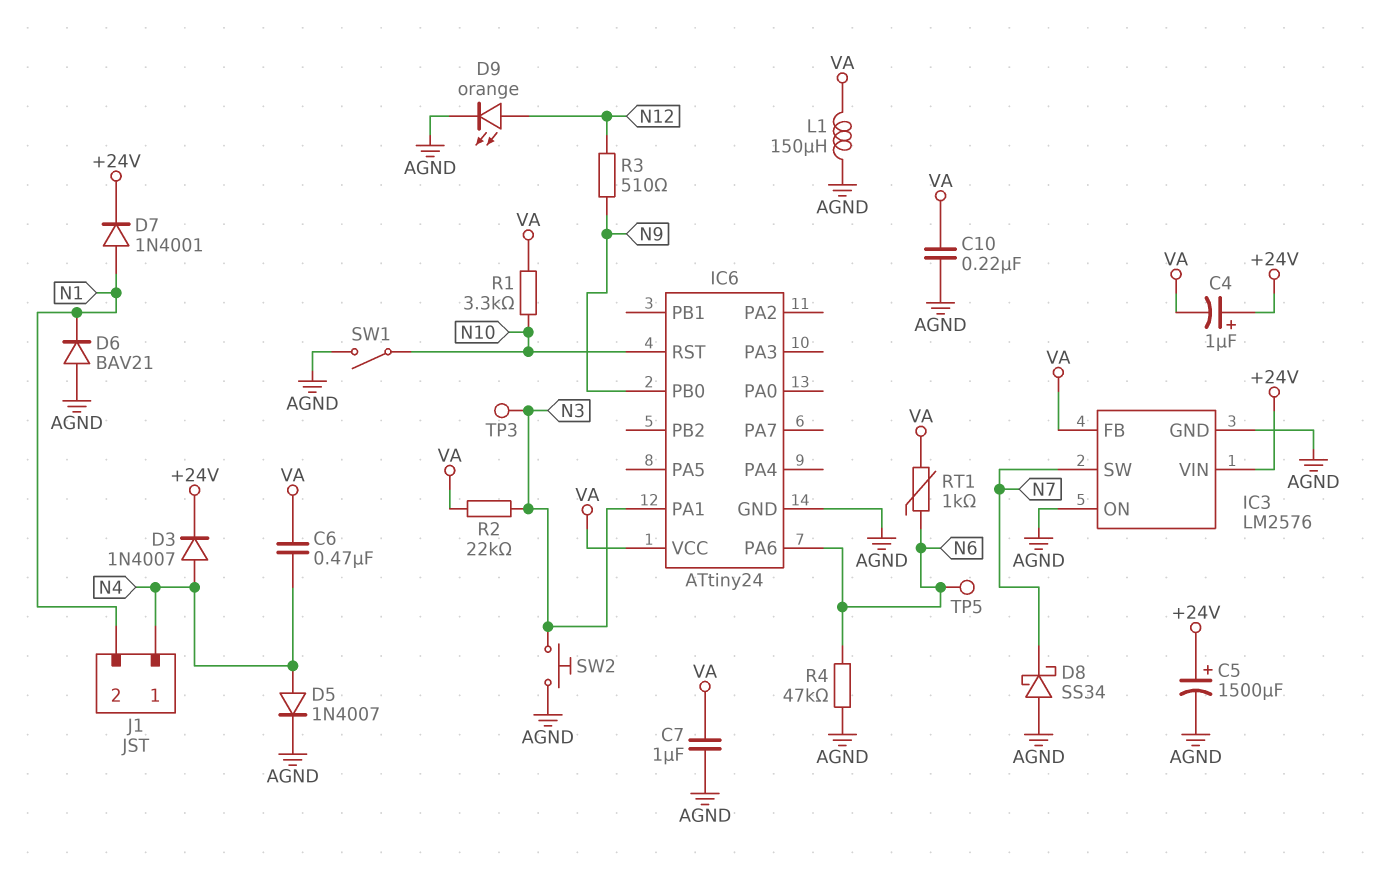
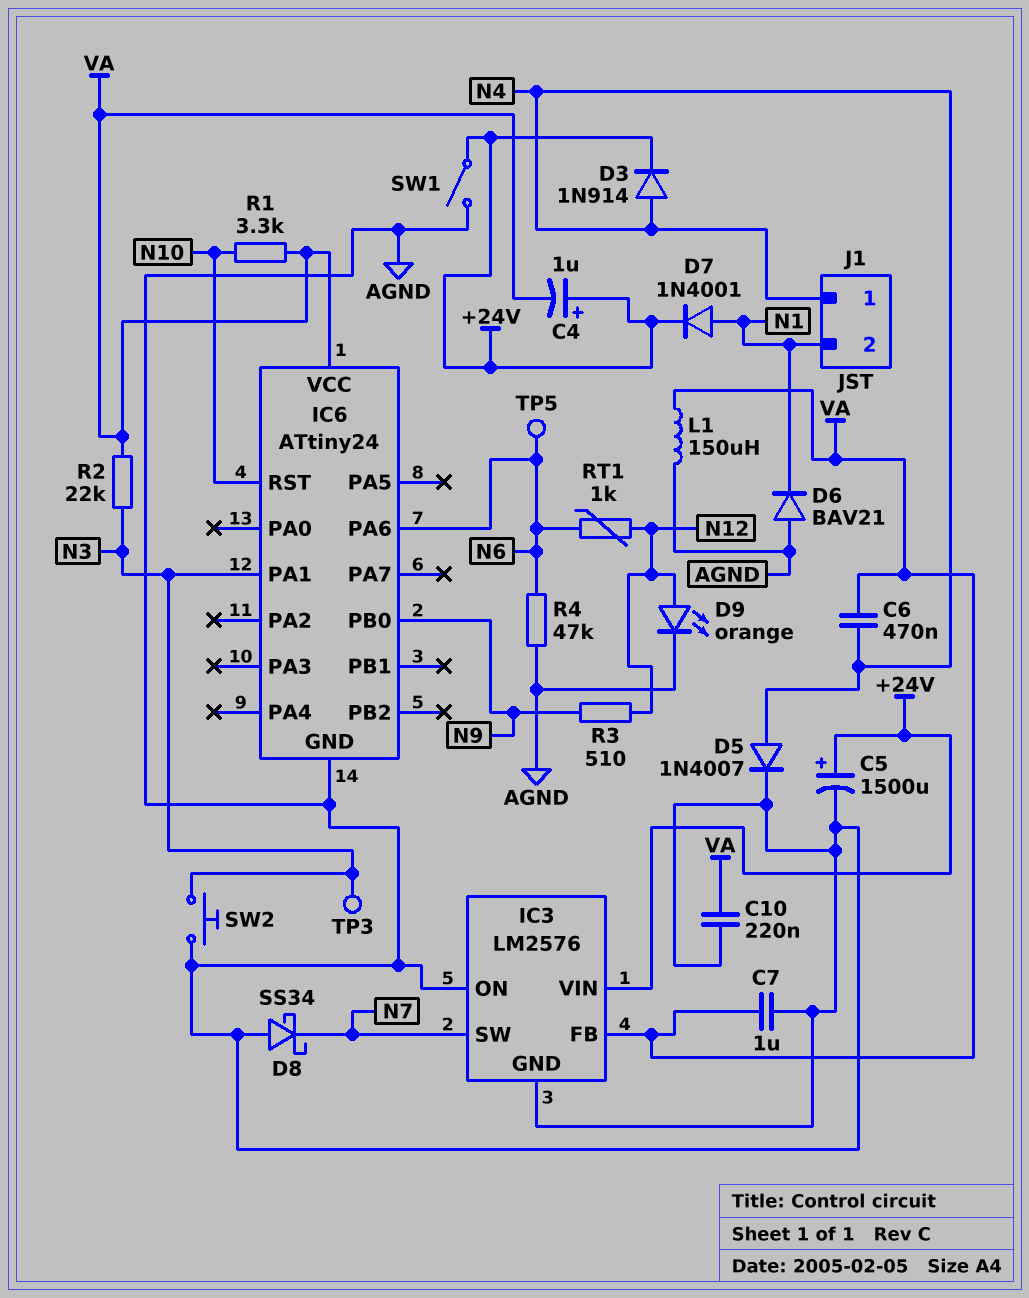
D3: diode 1N4007 (A N4, K +24V) -> diode 1N914 (A N4, K +24V)
RT1: 1k (N6, VA) -> 1k (N6, N12)
SW1: switch (AGND, N10) -> switch (+24V, AGND)

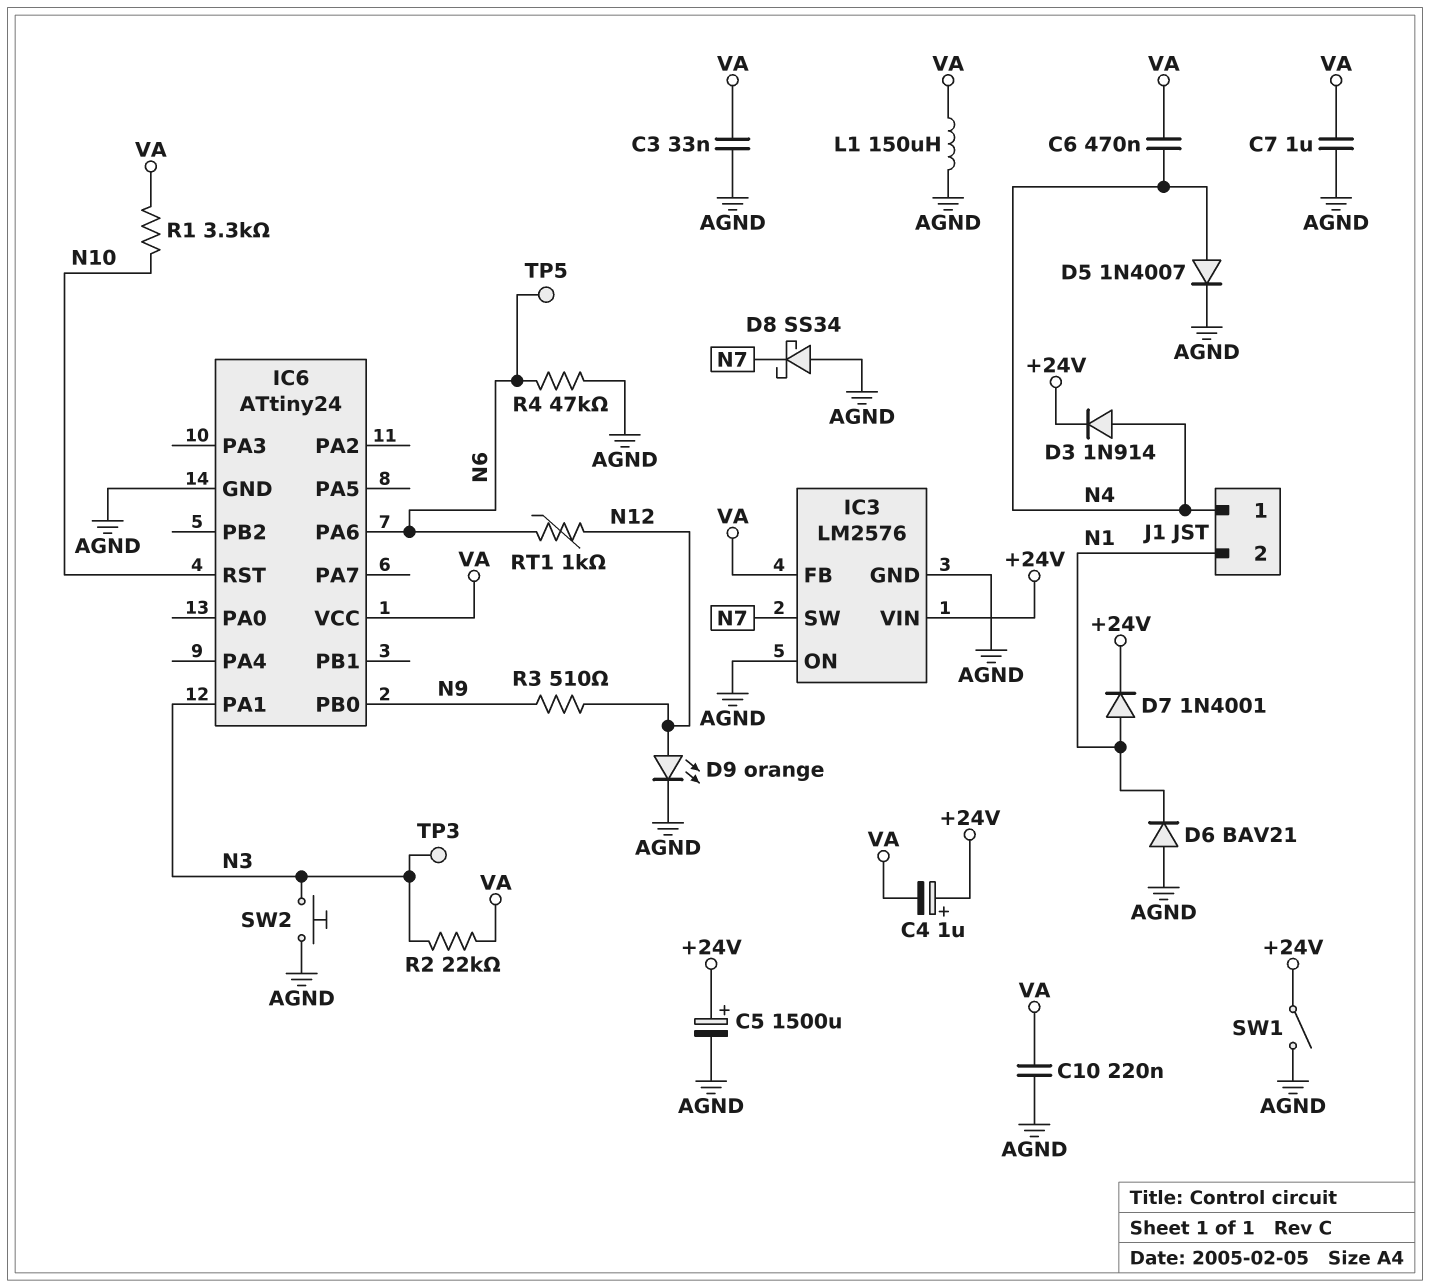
C3: none -> 33nF (AGND, VA)

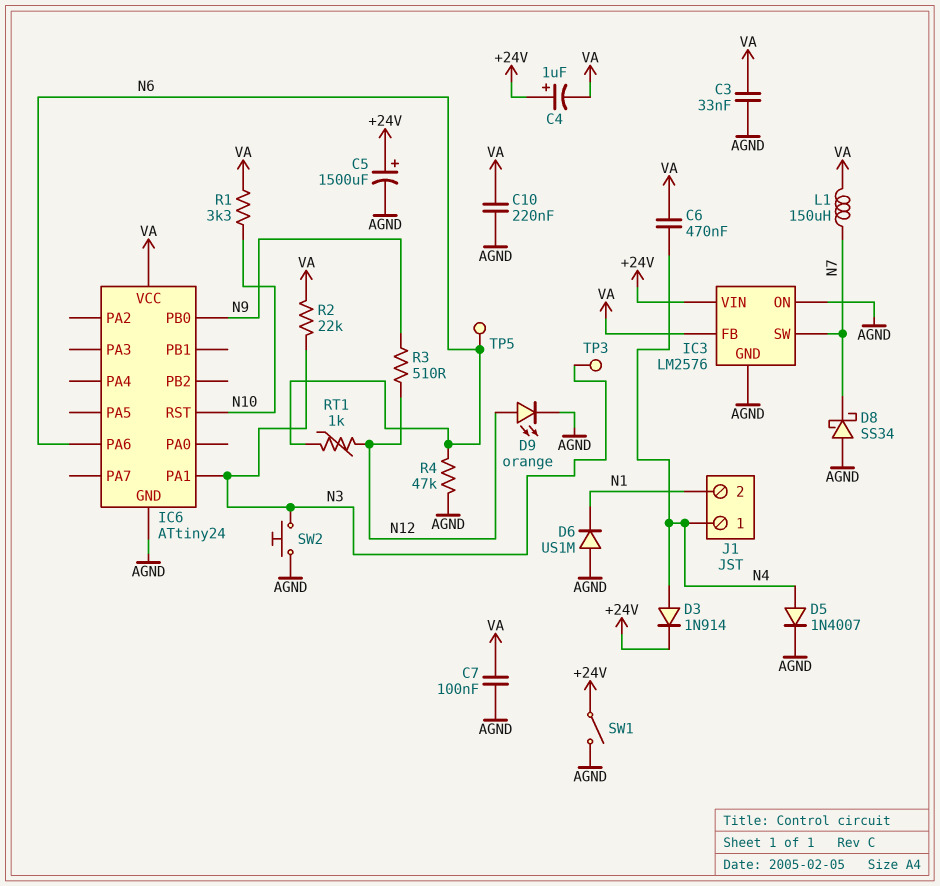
C7: 1uF (AGND, VA) -> 100nF (AGND, VA)
D6: diode BAV21 (A AGND, K N1) -> diode US1M (A AGND, K N1)
D7: diode 1N4001 (A N1, K +24V) -> none
L1: 150uH (AGND, VA) -> 150uH (N7, VA)

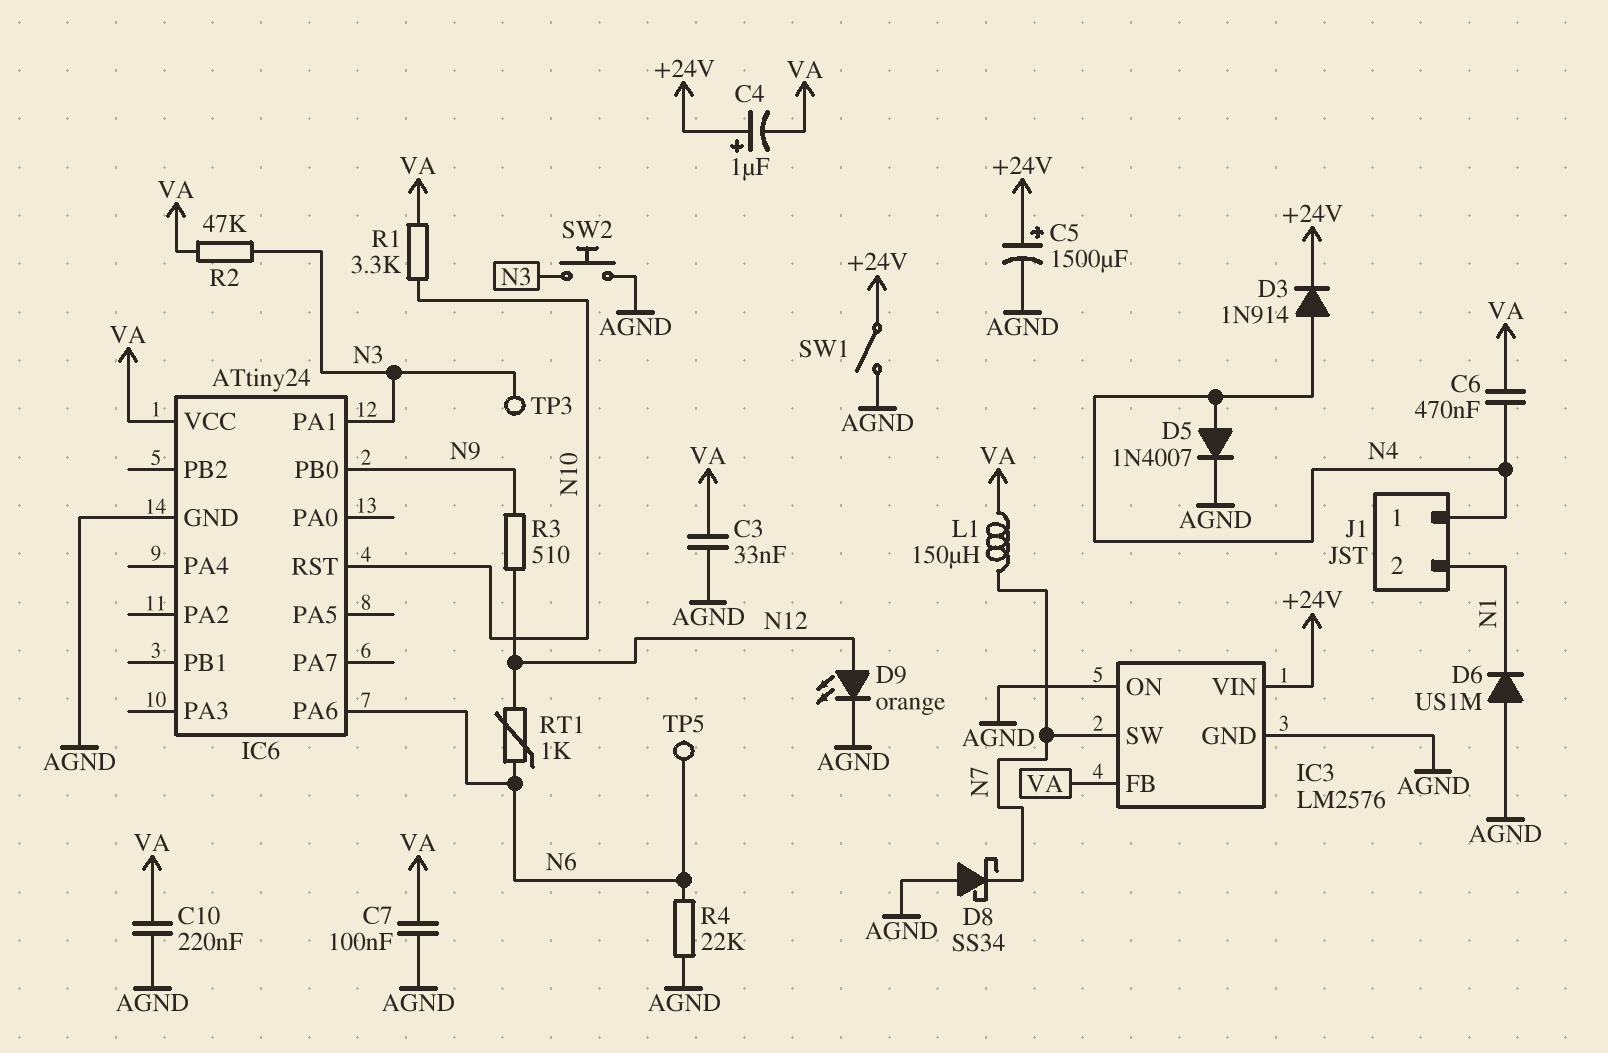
R2: 22k (N3, VA) -> 47k (N3, VA)
R4: 47k (AGND, N6) -> 22k (AGND, N6)

